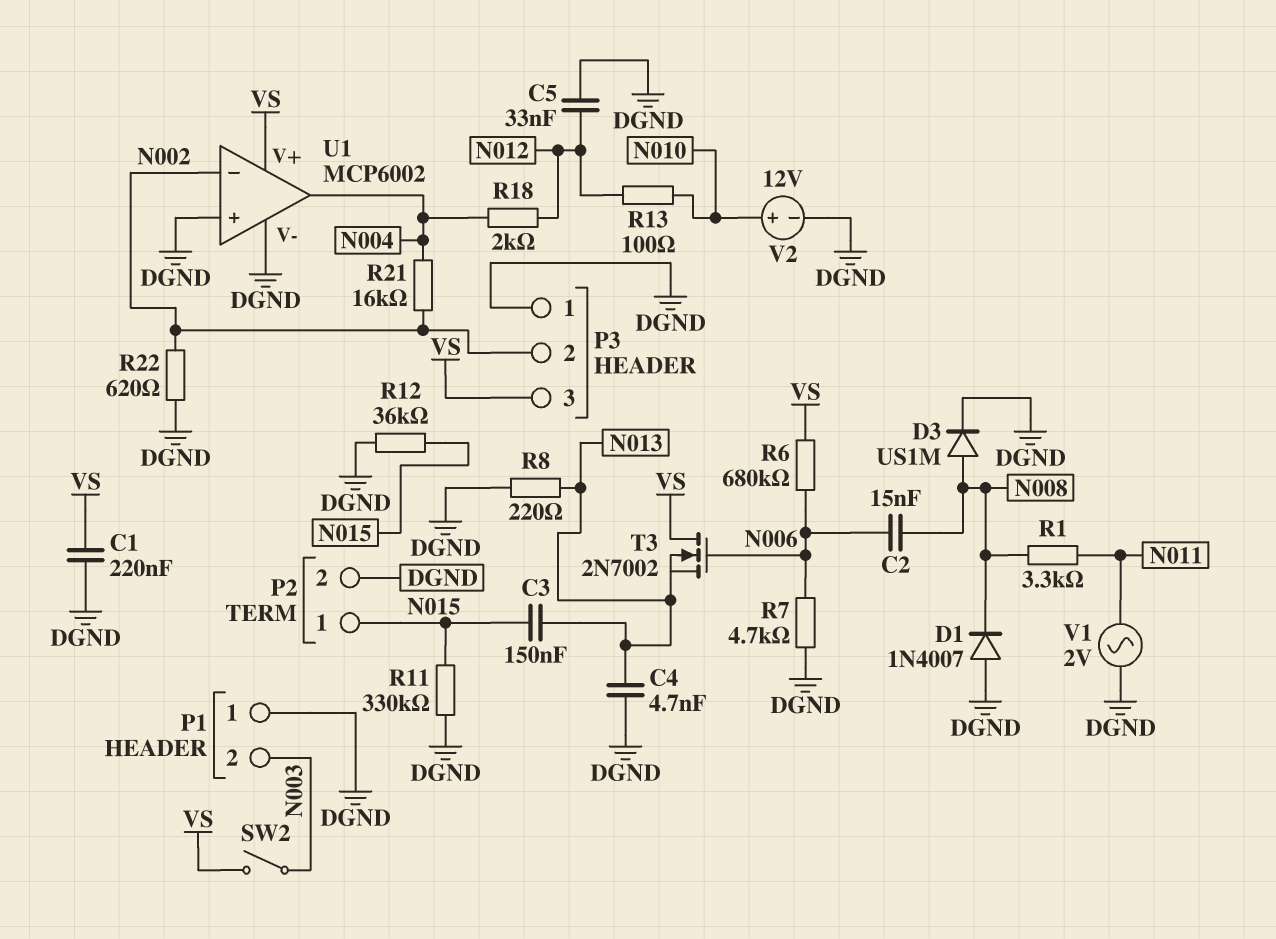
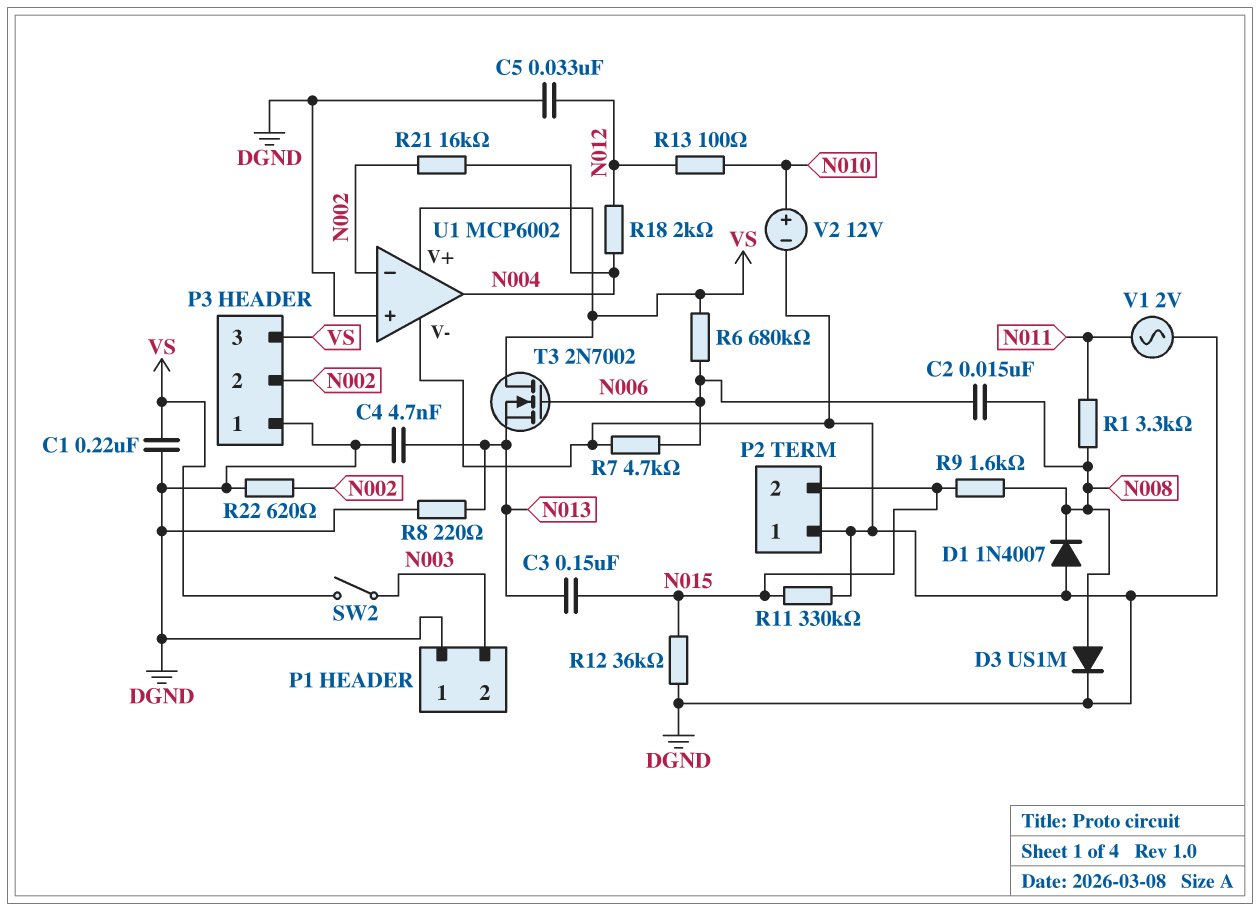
P2 pin 1: N015 -> DGND
P2 pin 2: DGND -> N015
R9: none -> 1.6k (N008, N015)

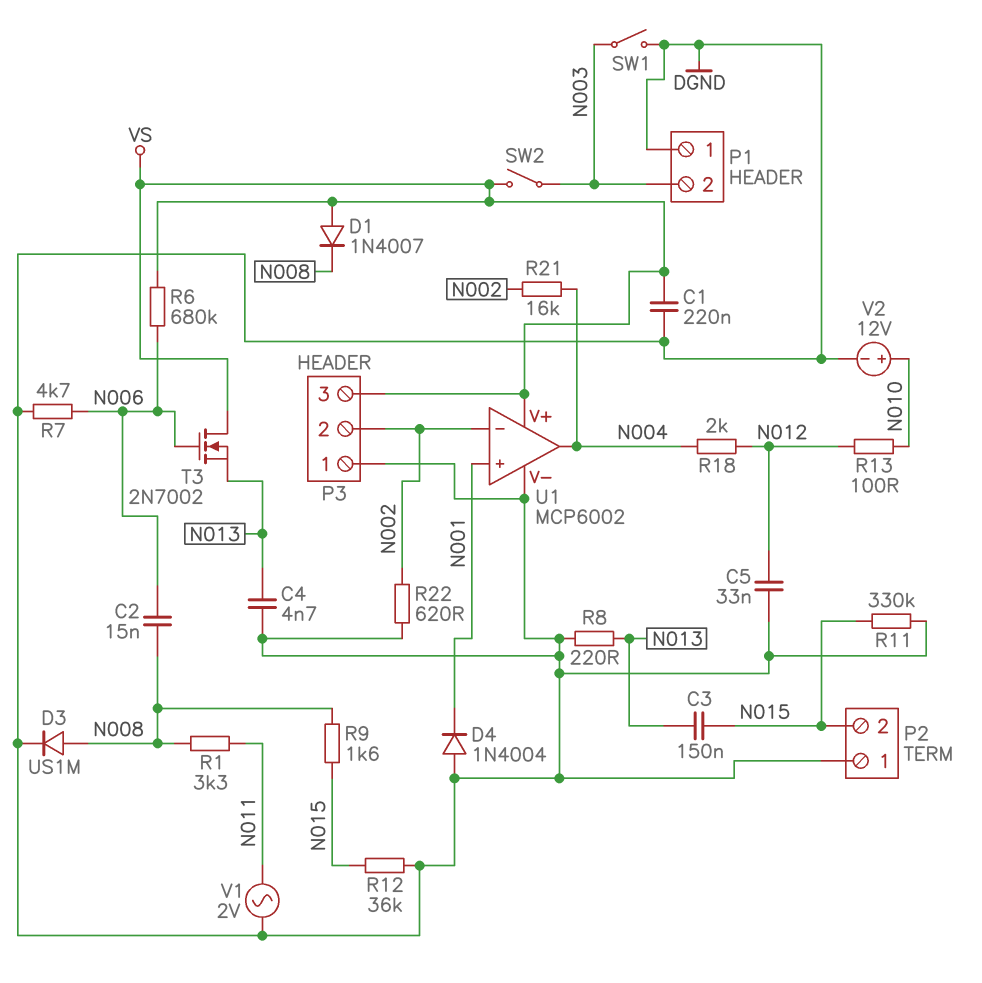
D1: diode 1N4007 (A DGND, K N008) -> diode 1N4007 (A VS, K N008)
D4: none -> diode 1N4004 (A DGND, K N001)
SW1: none -> switch (DGND, N003)
U1 pin in+: DGND -> N001

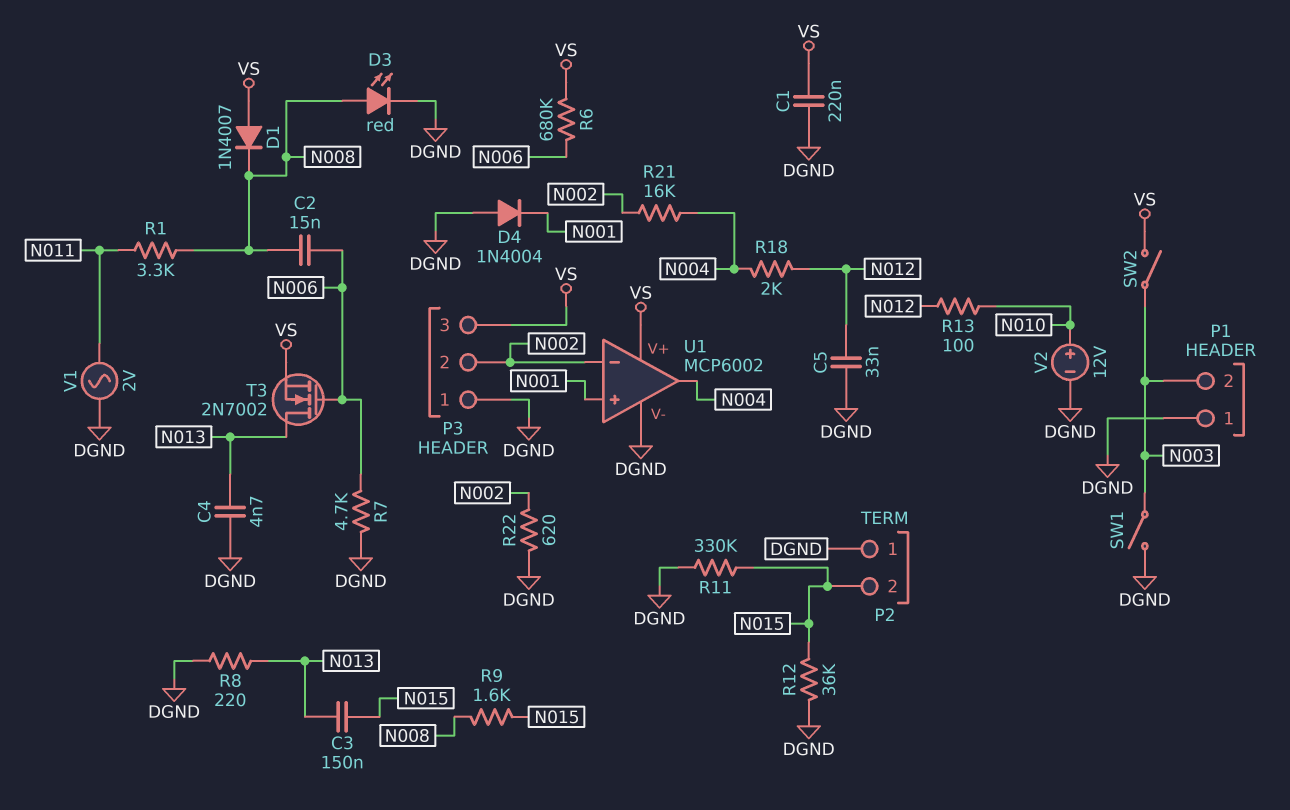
D3: diode US1M (A N008, K DGND) -> LED red (A N008, K DGND)
T3: NMOS 2N7002 (G N006, D VS, S N013) -> NMOS 2N7002 (G N006, D N013, S VS)

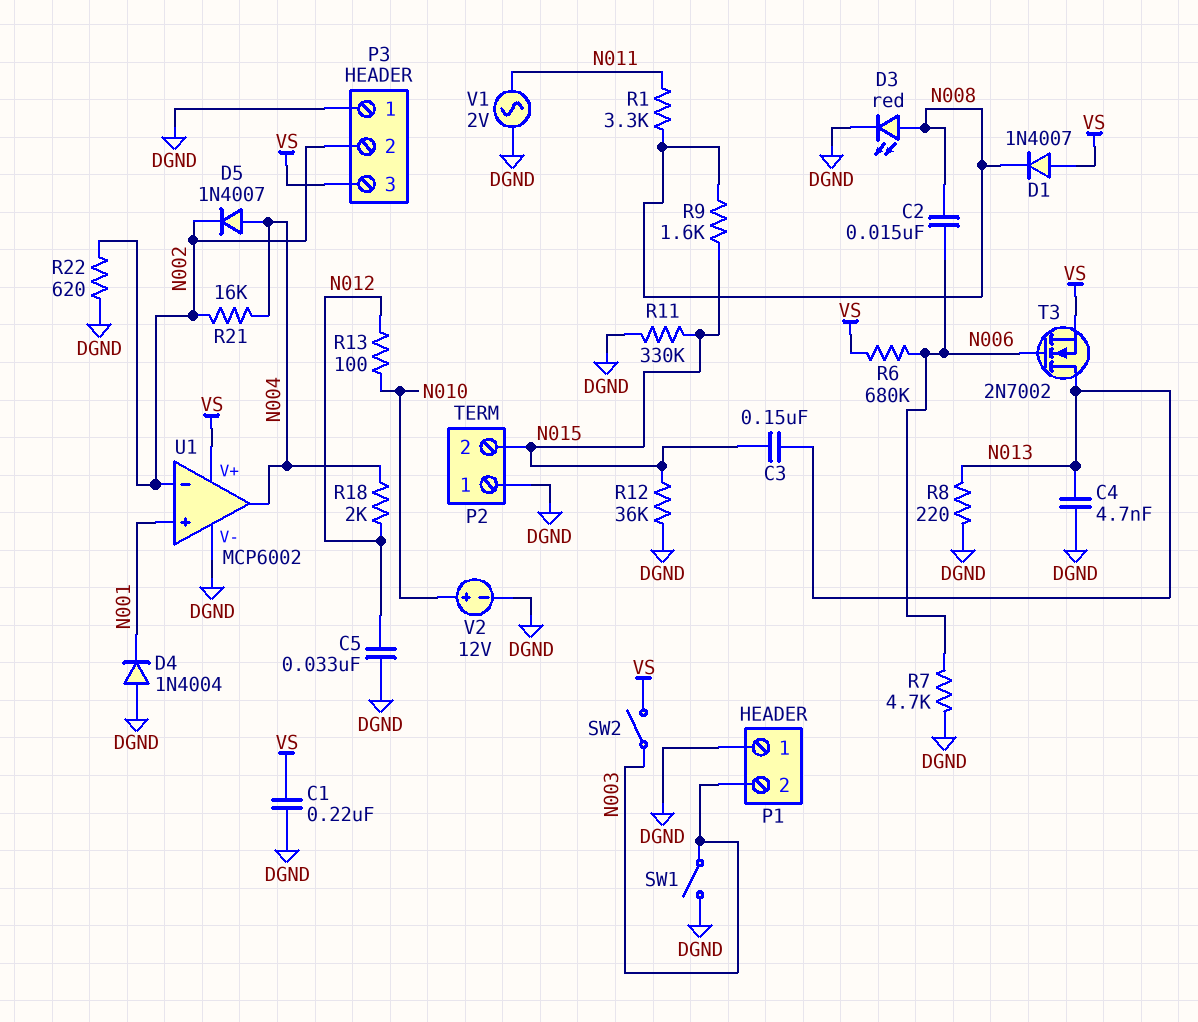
D5: none -> diode 1N4007 (A N004, K N002)

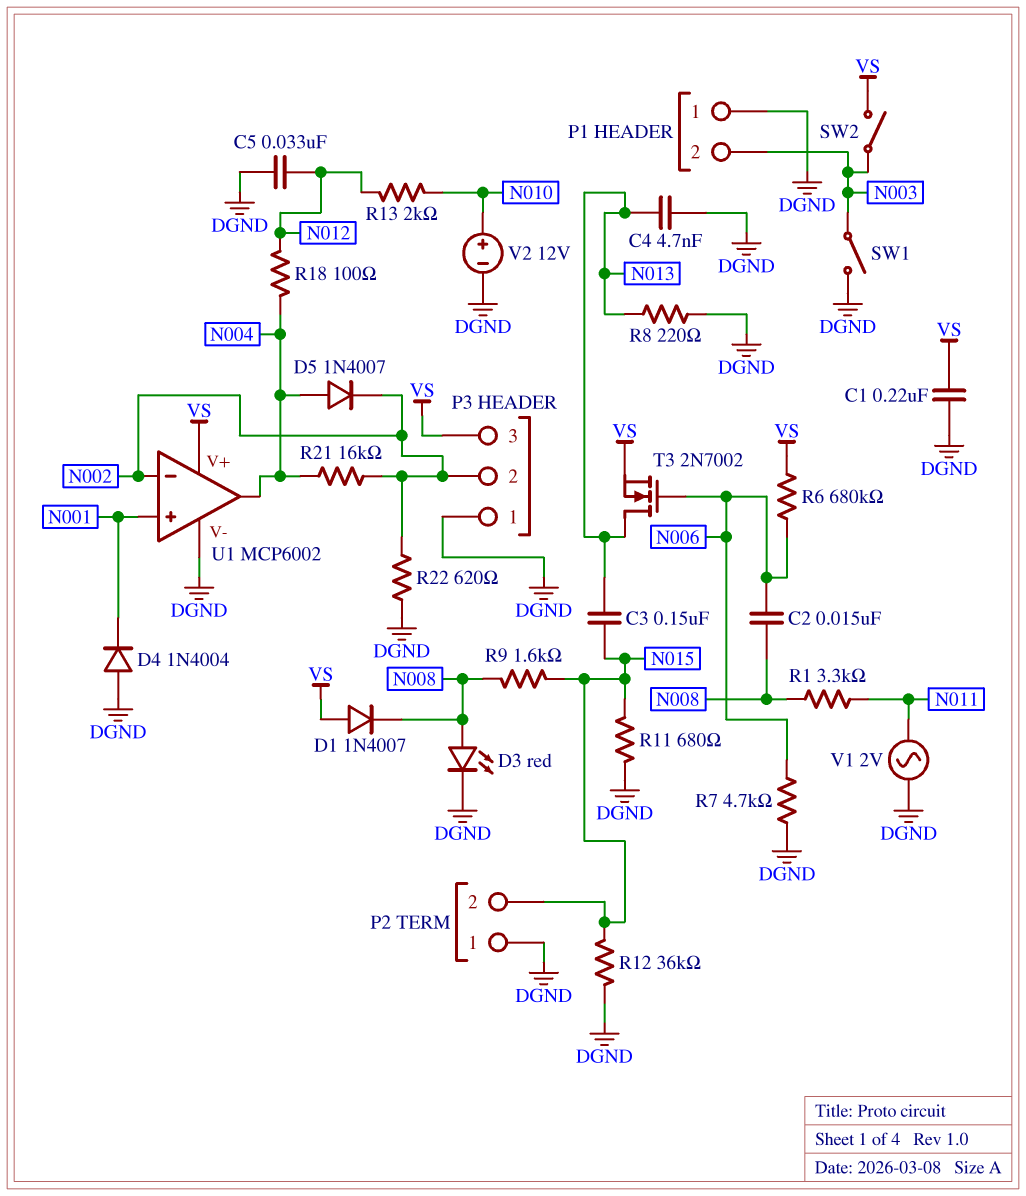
R11: 330k (DGND, N015) -> 680 (DGND, N015)
R13: 100 (N010, N012) -> 2k (N010, N012)
R18: 2k (N004, N012) -> 100 (N004, N012)

